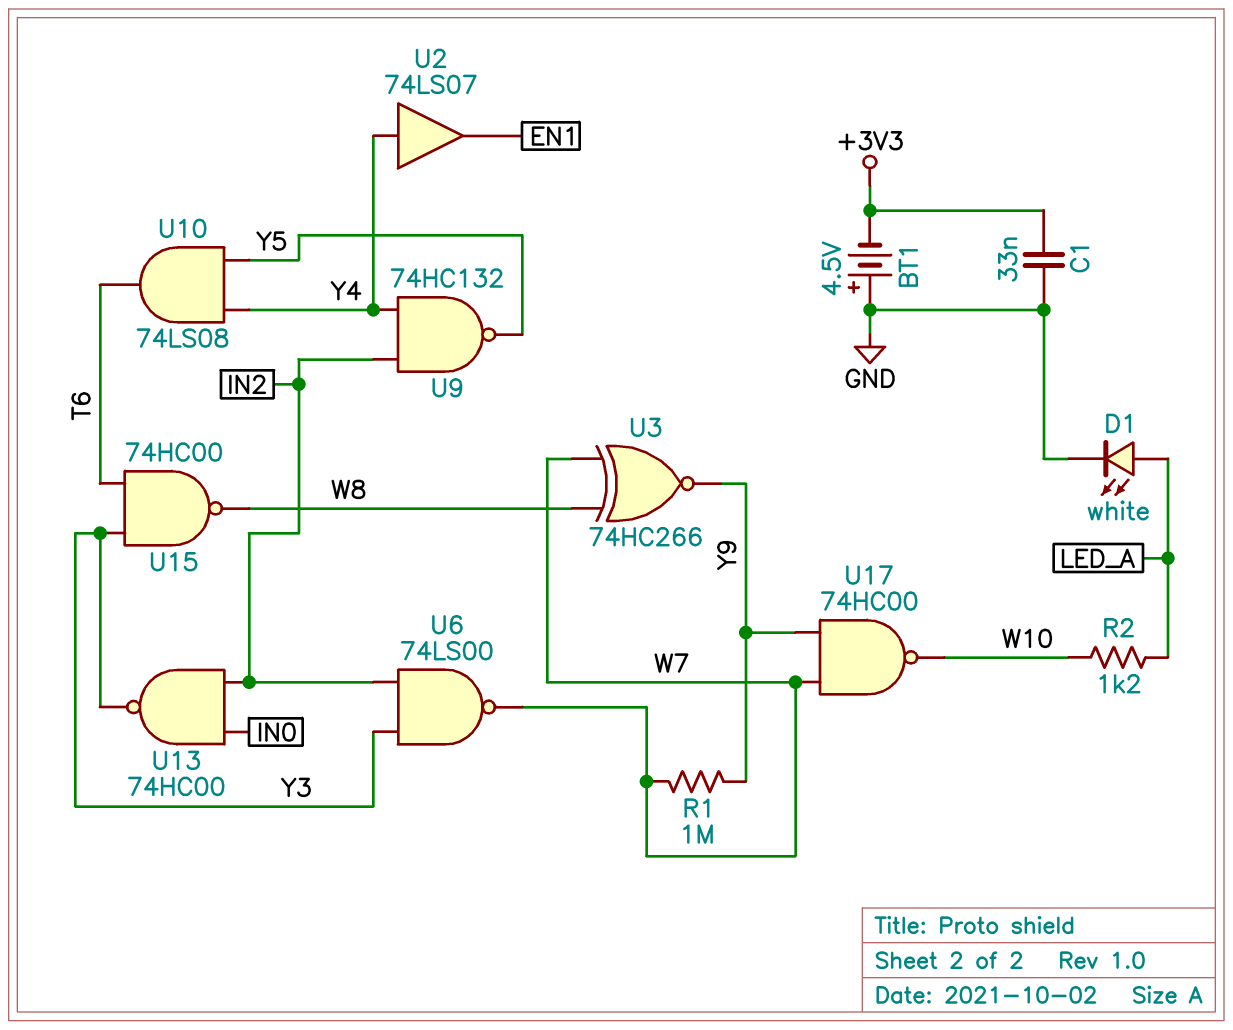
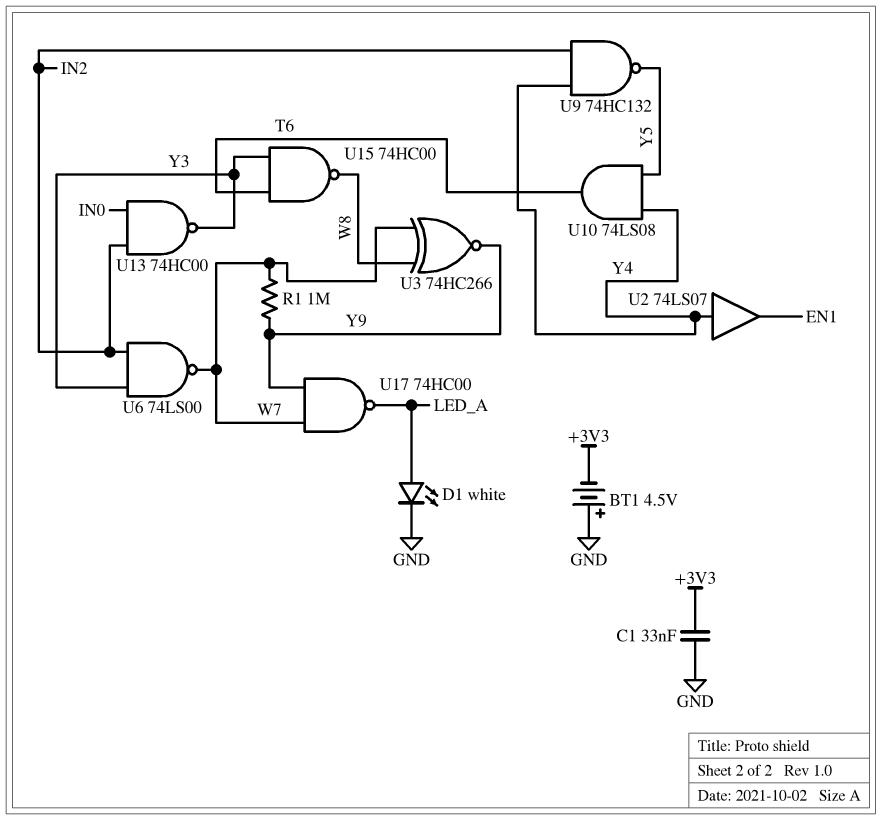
R2: 1.2k (LED_A, W10) -> none
U17: NAND 74HC00 (in W7, in Y9, out W10) -> NAND 74HC00 (in W7, in Y9, out LED_A)

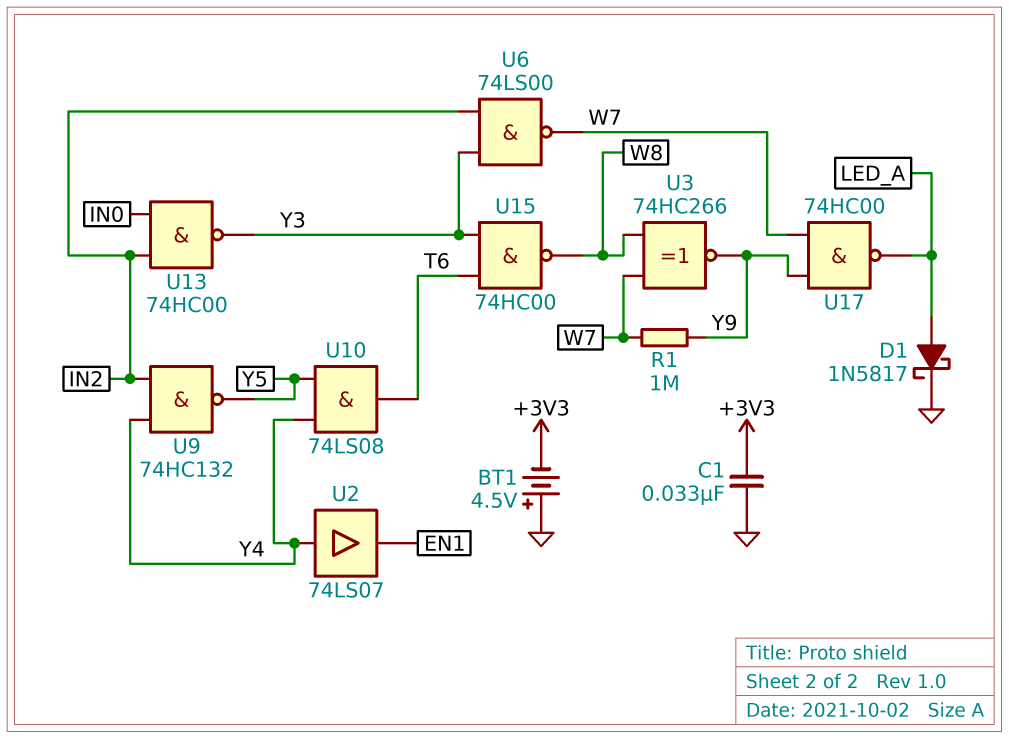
D1: LED white (A LED_A, K GND) -> schottky 1N5817 (A LED_A, K GND)

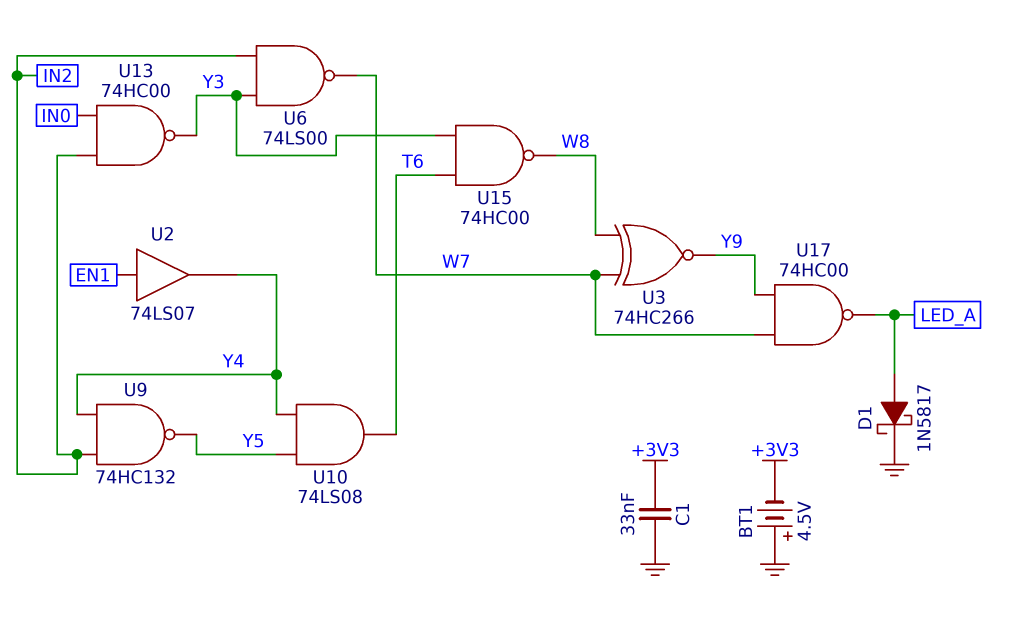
R1: 1M (W7, Y9) -> none
U2: buffer 74LS07 (in Y4, out EN1) -> buffer 74LS07 (in EN1, out Y4)

